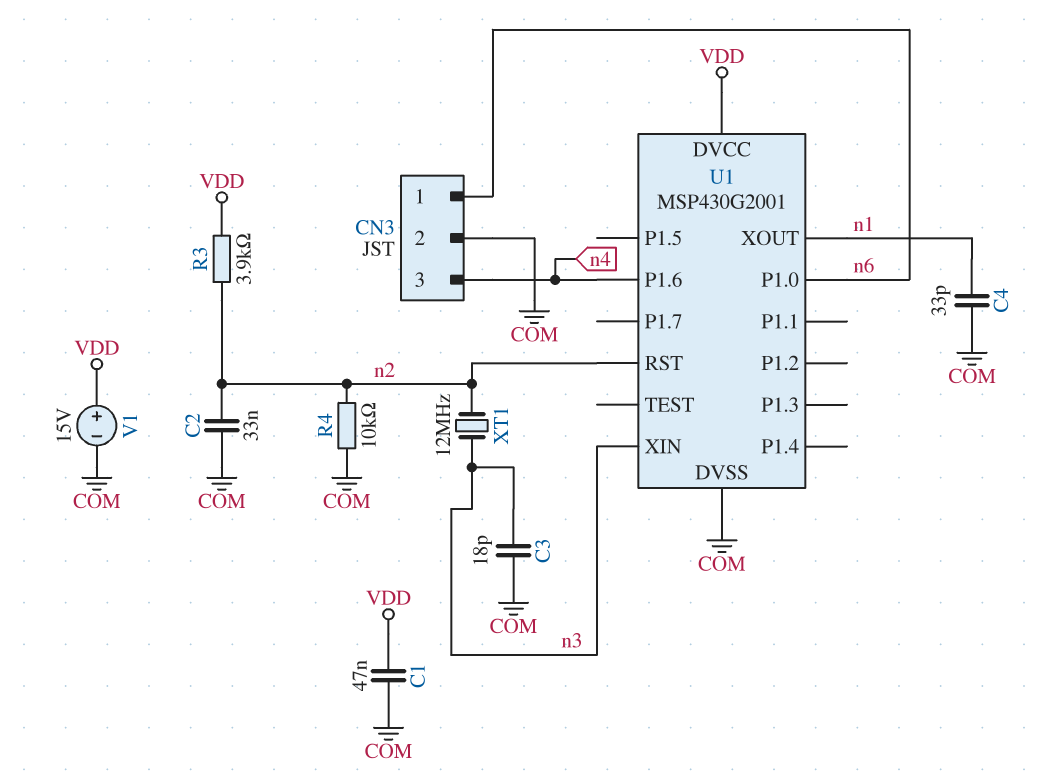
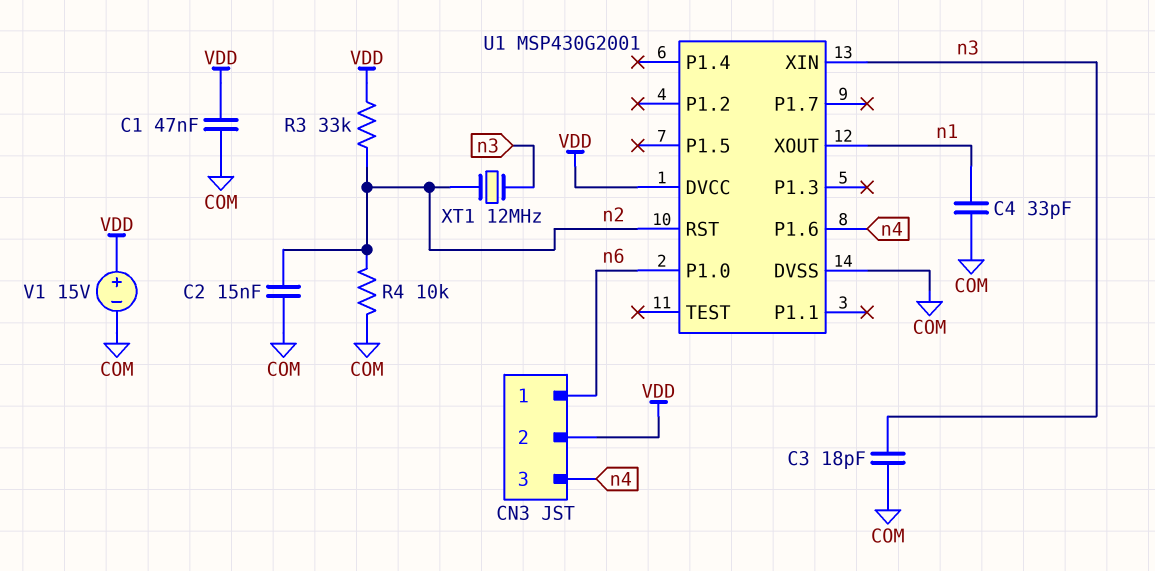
C2: 33nF (COM, n2) -> 15nF (COM, n2)
CN3 pin 2: COM -> VDD
R3: 3.9k (VDD, n2) -> 33k (VDD, n2)

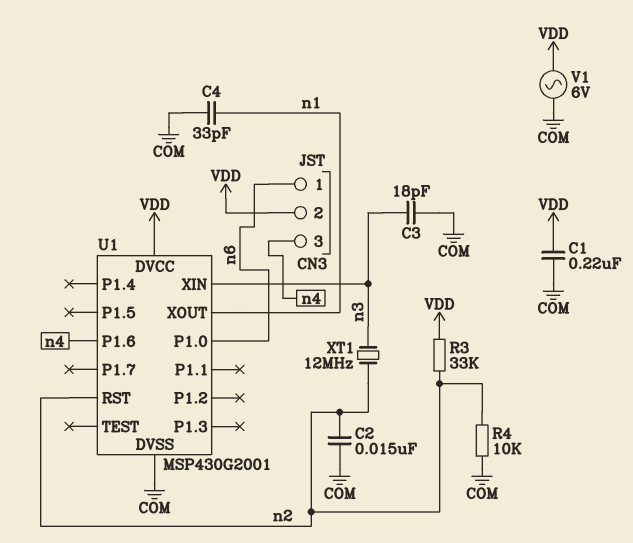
C1: 47nF (COM, VDD) -> 220nF (COM, VDD)
V1: 15V (plus VDD, minus COM) -> AC 6V (COM, VDD)

